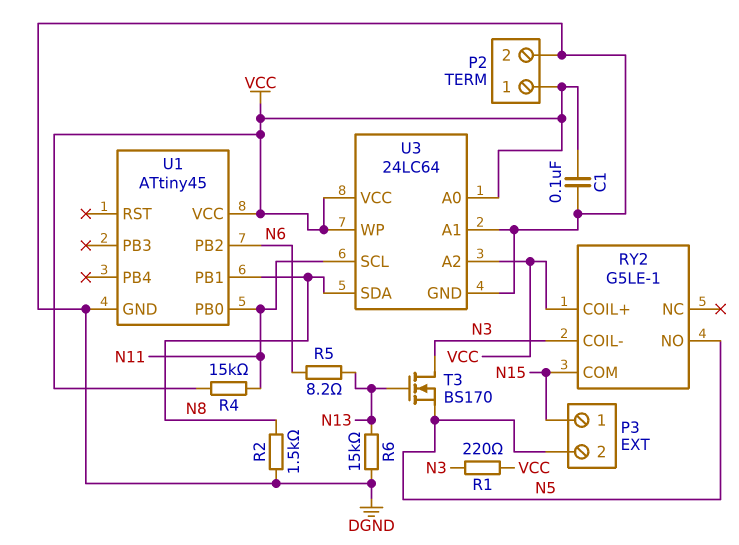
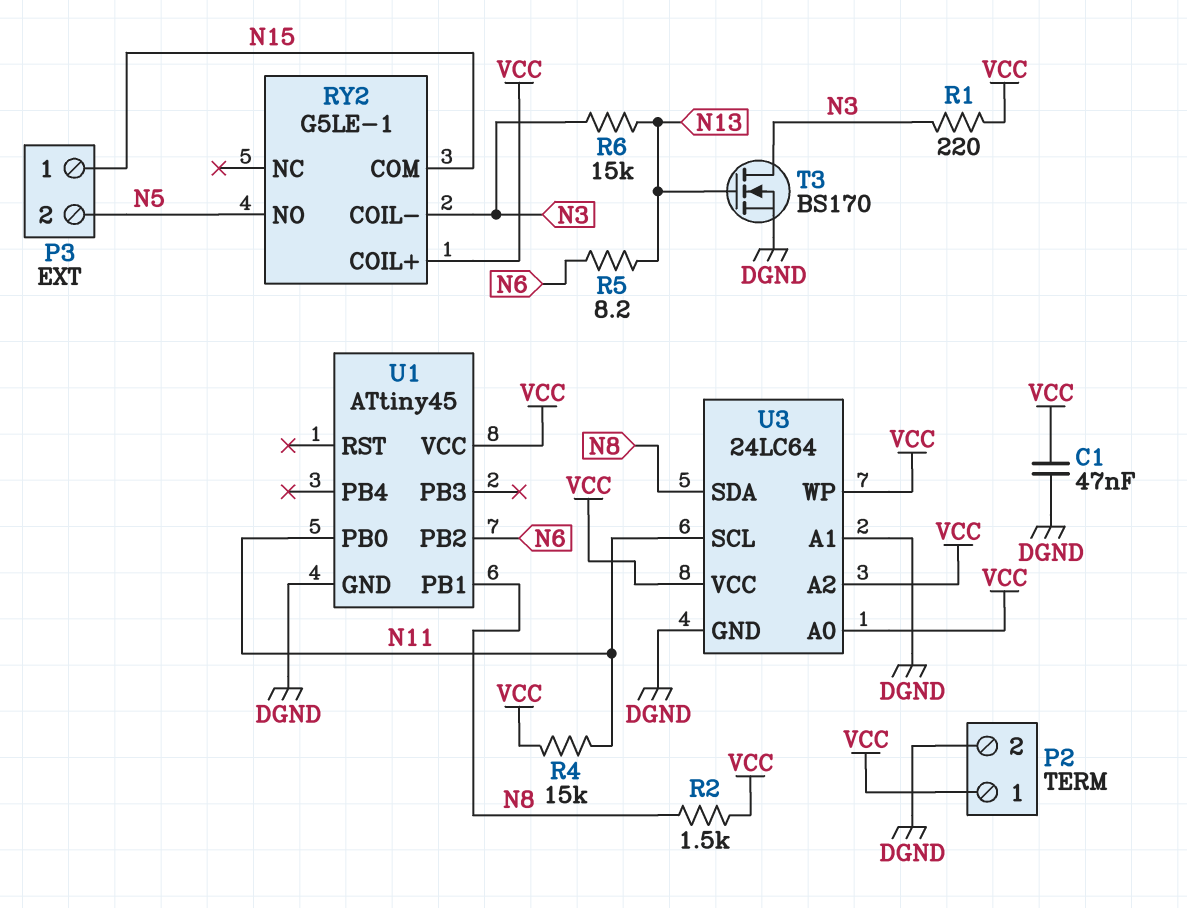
C1: 100nF (DGND, VCC) -> 47nF (DGND, VCC)
R2: 1.5k (DGND, N8) -> 1.5k (N8, VCC)
R6: 15k (DGND, N13) -> 15k (N3, N13)
T3: NMOS BS170 (G N13, D N3, S N5) -> NMOS BS170 (G N13, D N3, S DGND)

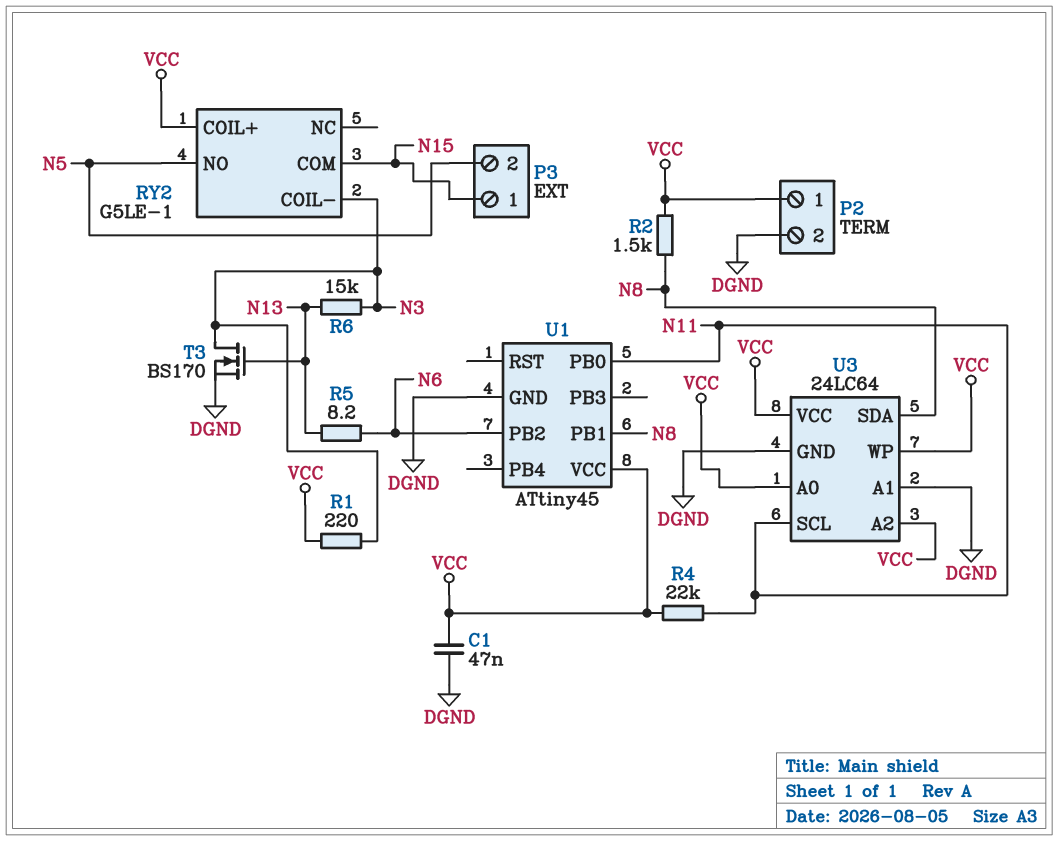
R4: 15k (N11, VCC) -> 22k (N11, VCC)

